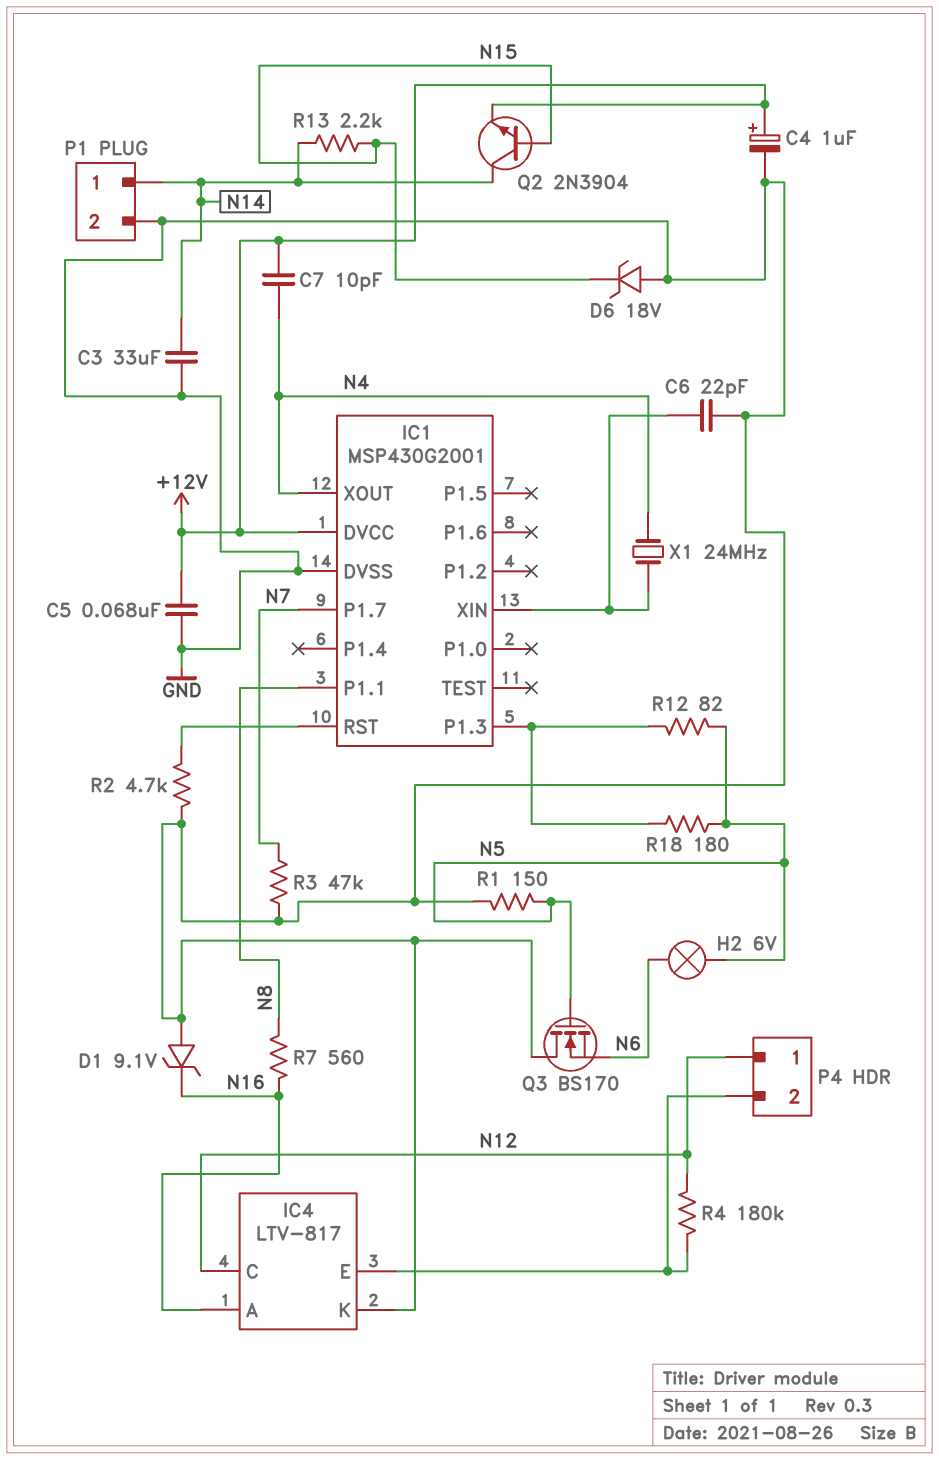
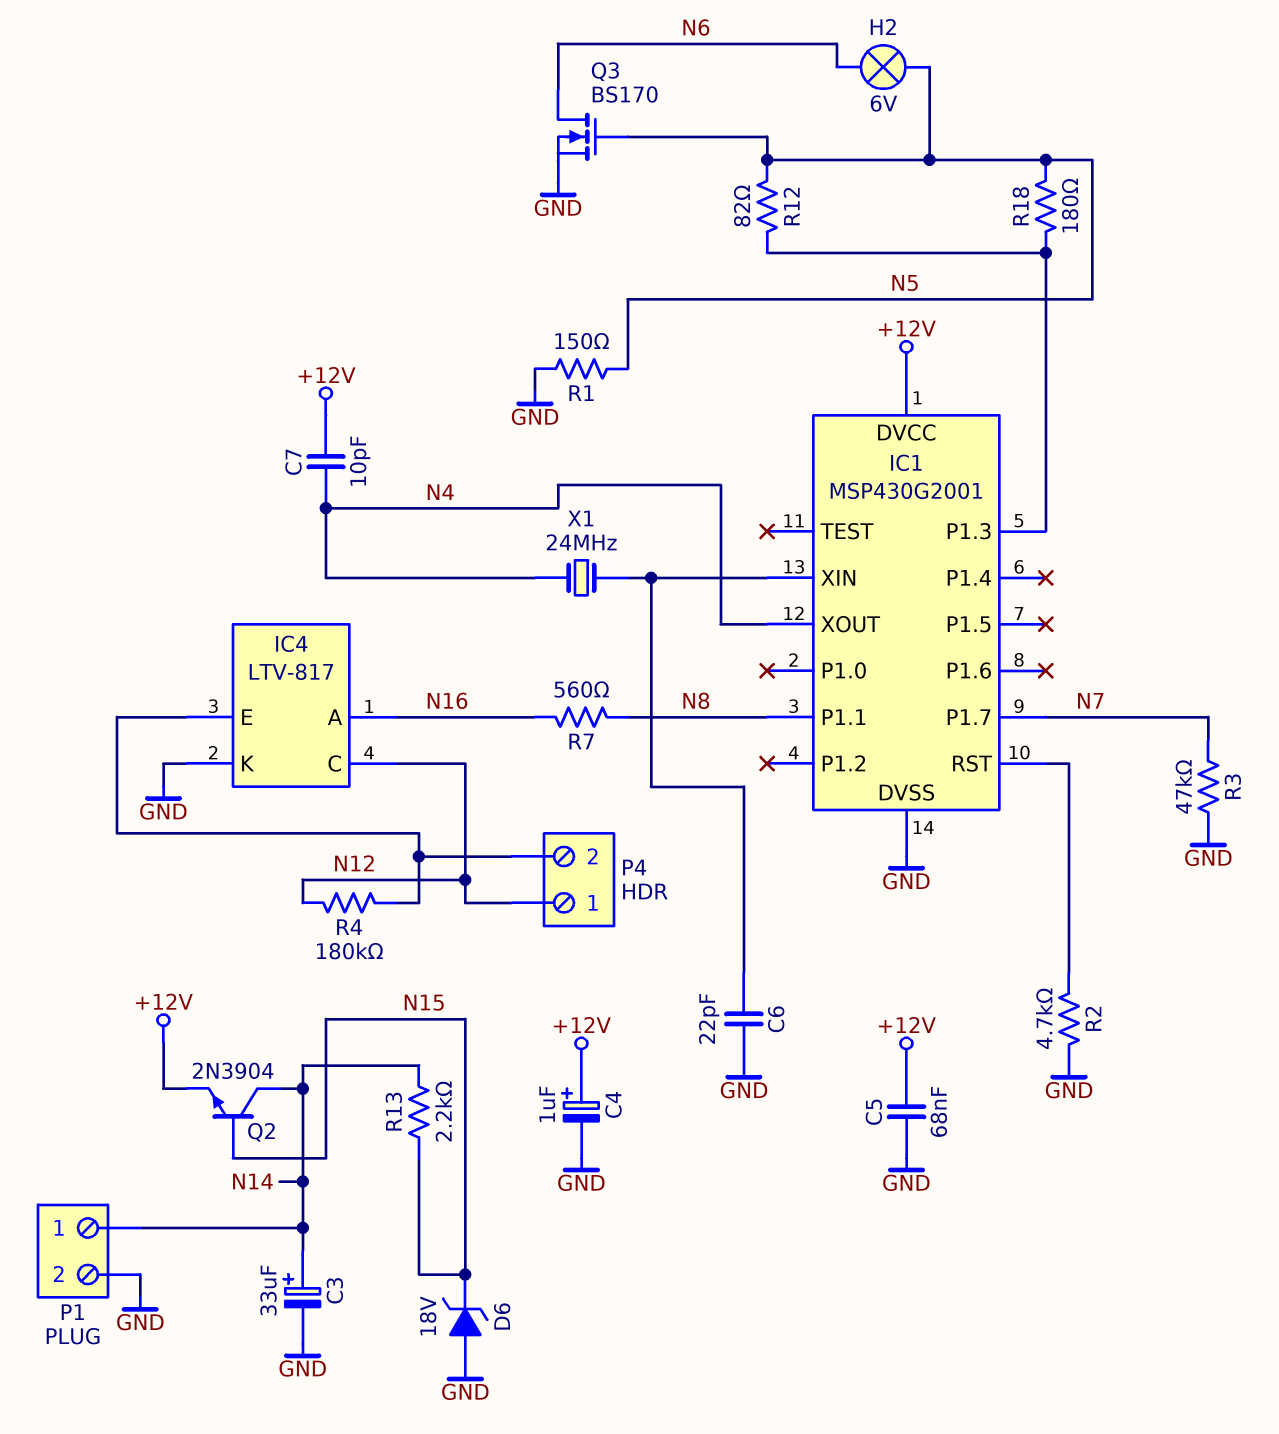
C3: 33uF (GND, N14) -> 33uF (plus N14, minus GND)
D1: zener 9.1V (A GND, K N16) -> none
Q3: NMOS BS170 (G N5, D GND, S N6) -> NMOS BS170 (G N5, D N6, S GND)

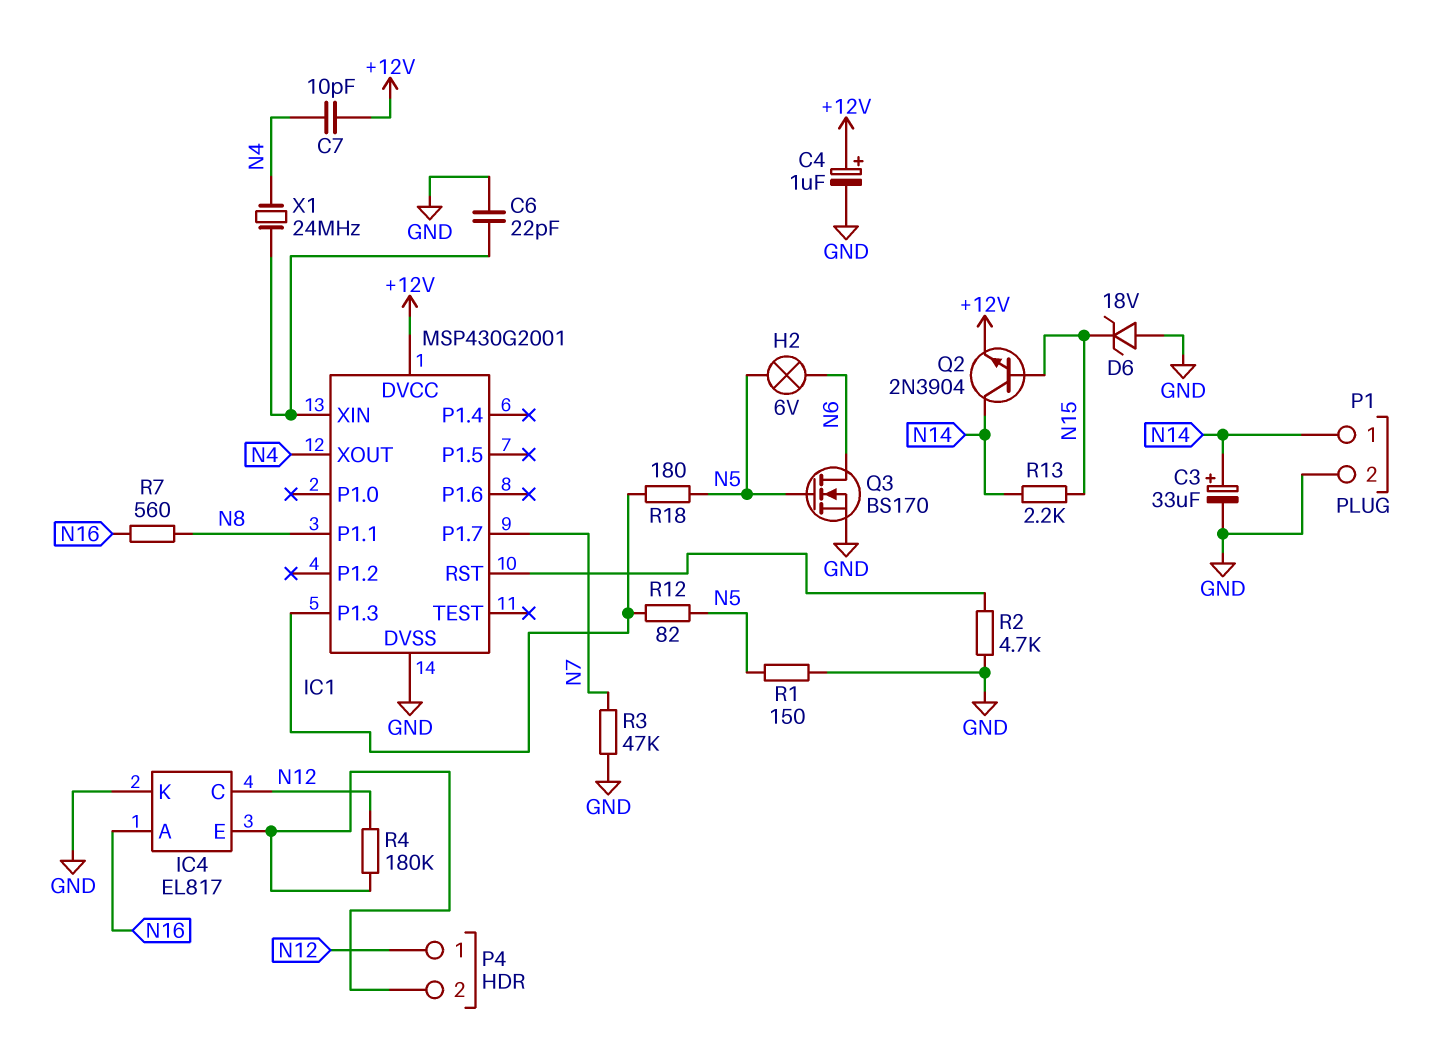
C5: 68nF (+12V, GND) -> none
IC4: LTV-817 -> EL817

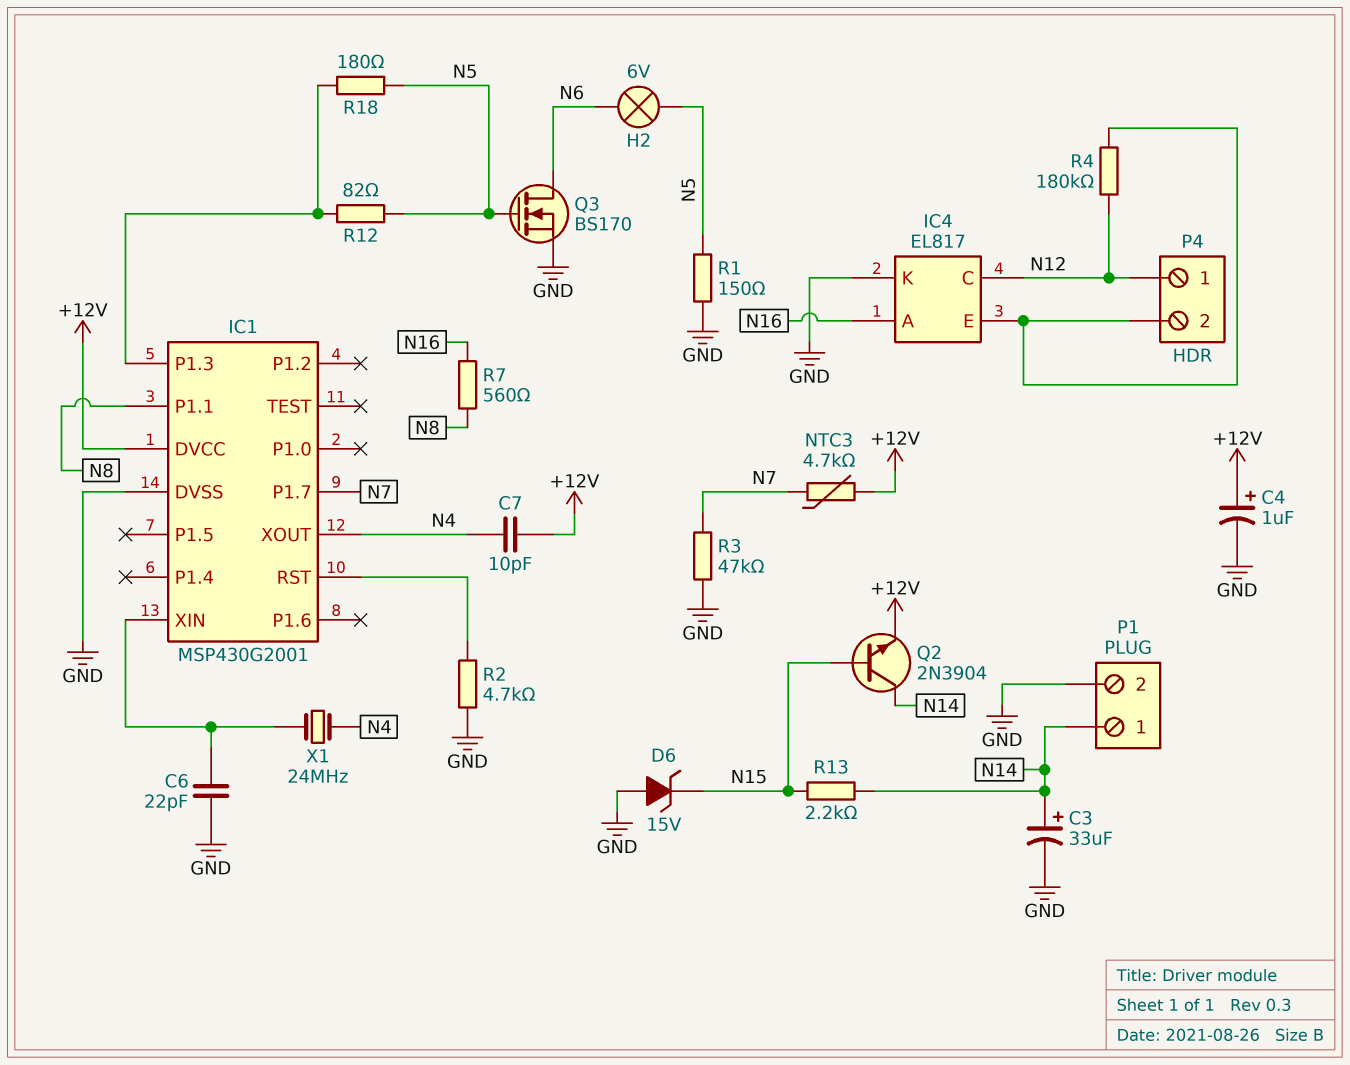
D6: zener 18V (A GND, K N15) -> zener 15V (A GND, K N15)
NTC3: none -> 4.7k (+12V, N7)

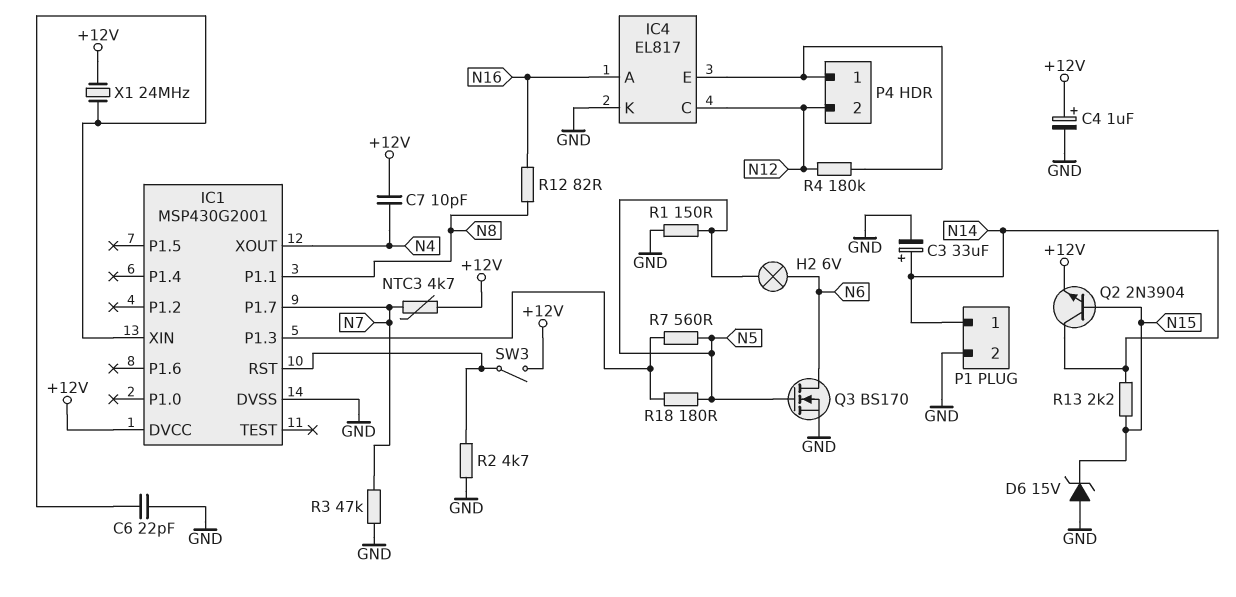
P4 pin 1: N12 -> IC4/E
P4 pin 2: IC4/E -> N12
R7: 560 (N8, N16) -> 560 (IC1/P1.3, N5)
R12: 82 (IC1/P1.3, N5) -> 82 (N8, N16)
SW3: none -> switch (+12V, IC1/RST)
X1: 24MHz (IC1/XIN, N4) -> 24MHz (+12V, IC1/XIN)

